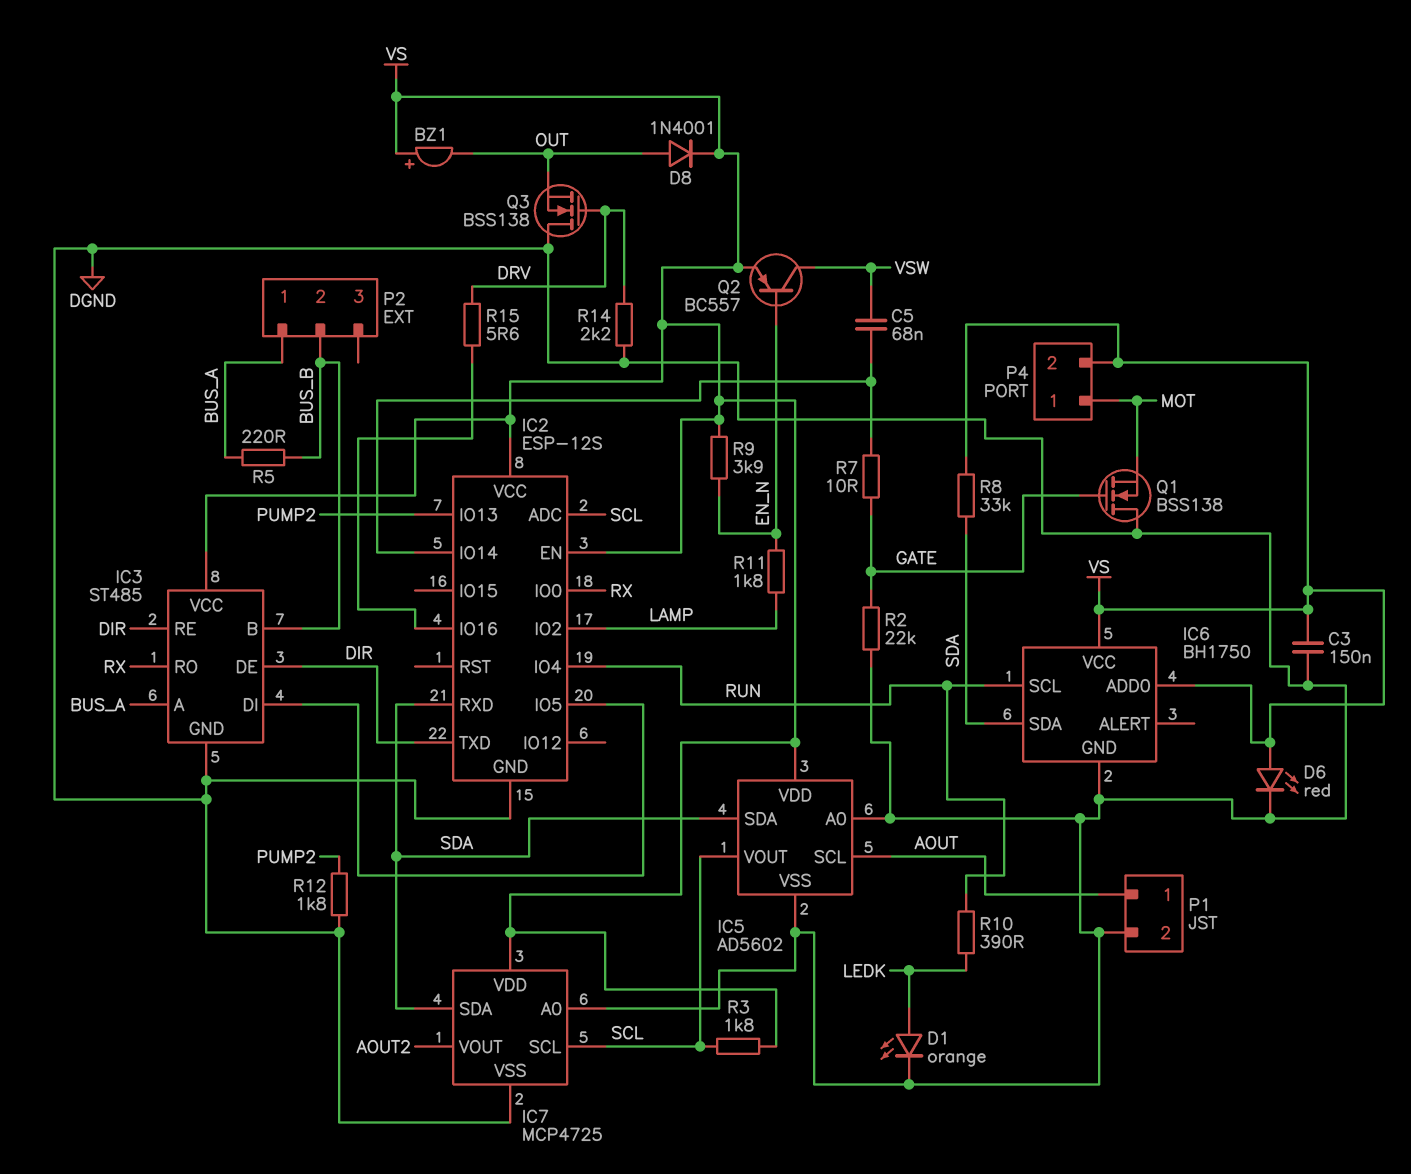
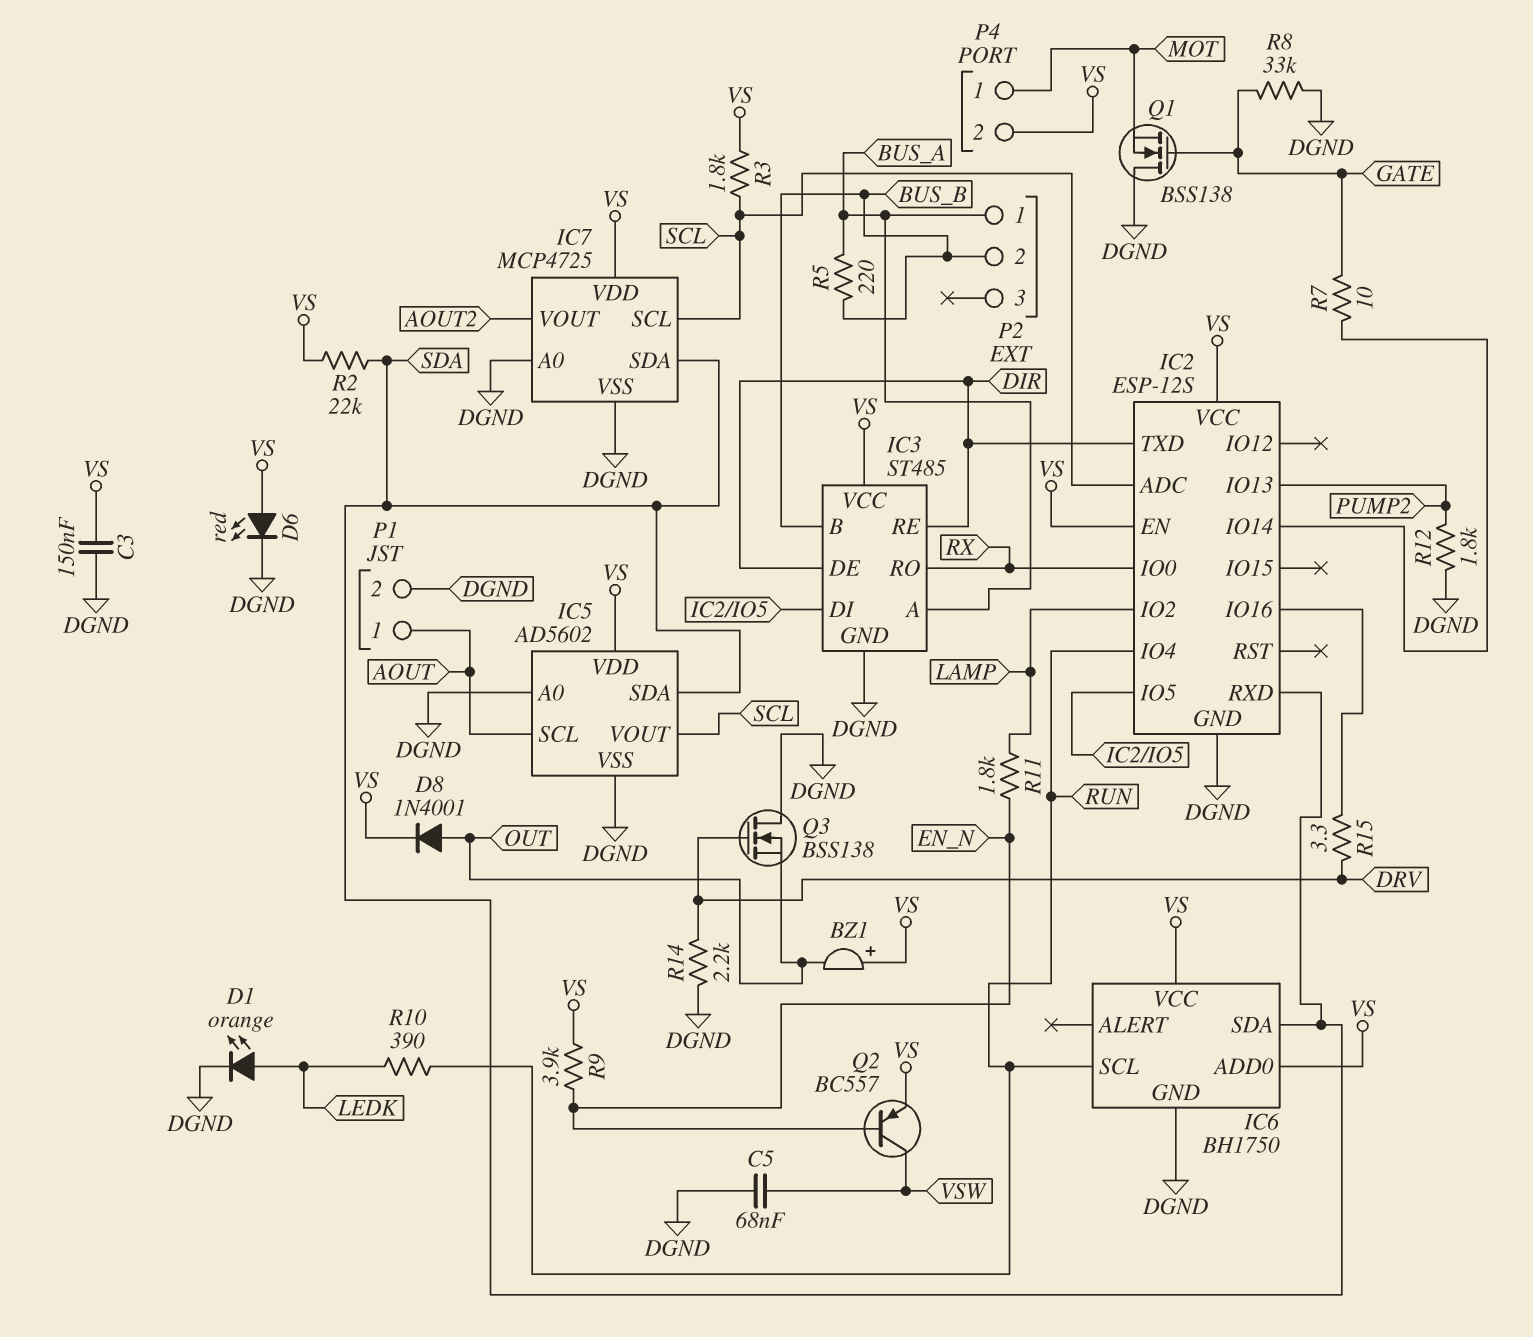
C5: 68nF (IC2/IO14, VSW) -> 68nF (DGND, VSW)
R2: 22k (DGND, GATE) -> 22k (SDA, VS)
R8: 33k (SDA, VS) -> 33k (DGND, GATE)
R15: 5.6 (DRV, IC2/IO16) -> 3.3 (DRV, IC2/IO16)

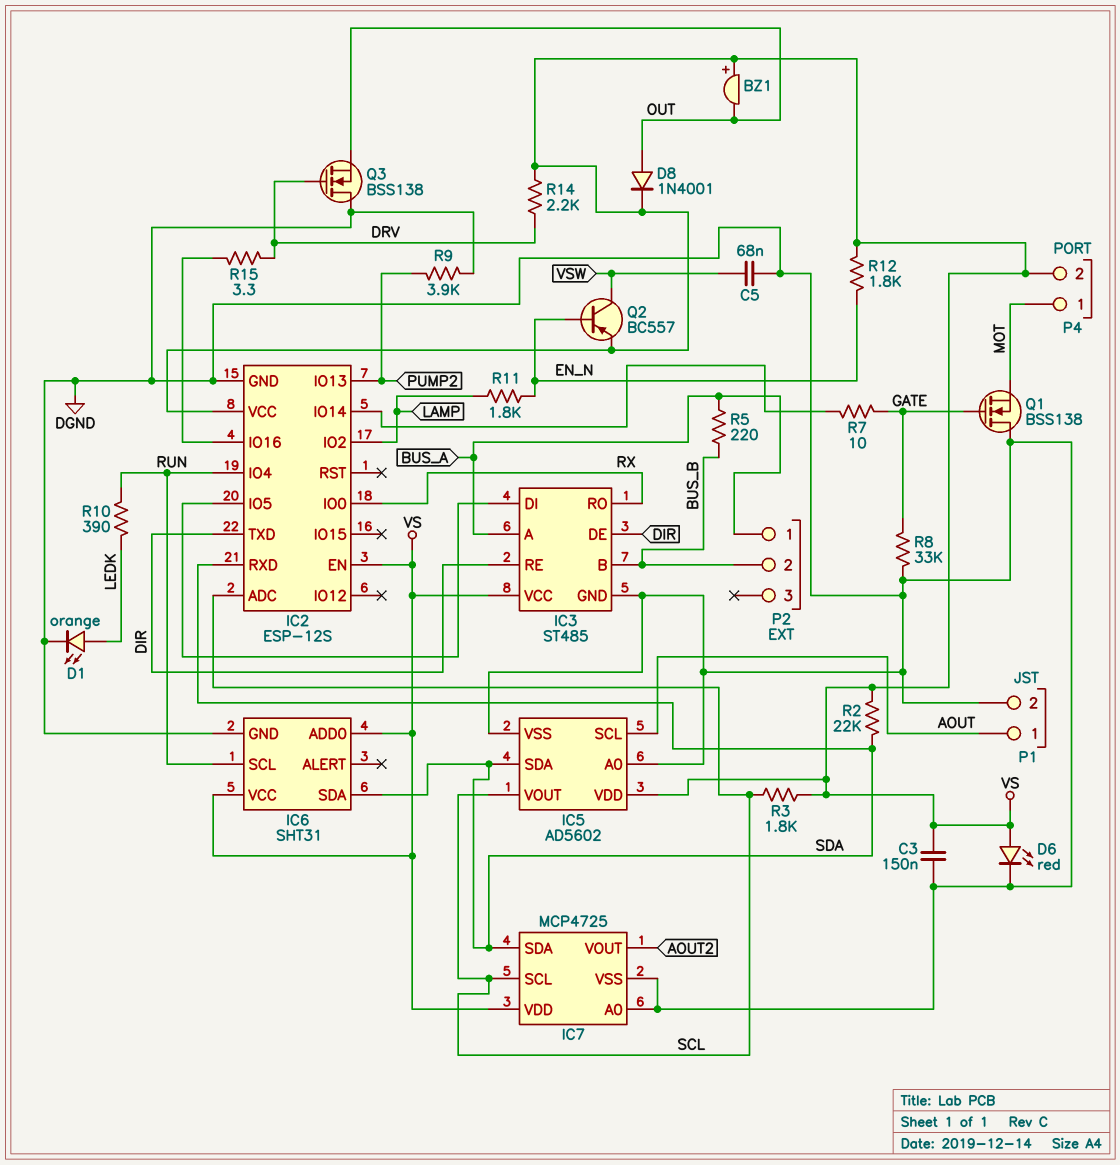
IC6: BH1750 -> SHT31
R9: 3.9k (EN_N, VS) -> 3.9k (DGND, PUMP2)
R12: 1.8k (DGND, PUMP2) -> 1.8k (EN_N, VS)
R14: 2.2k (DGND, DRV) -> 2.2k (DRV, VS)

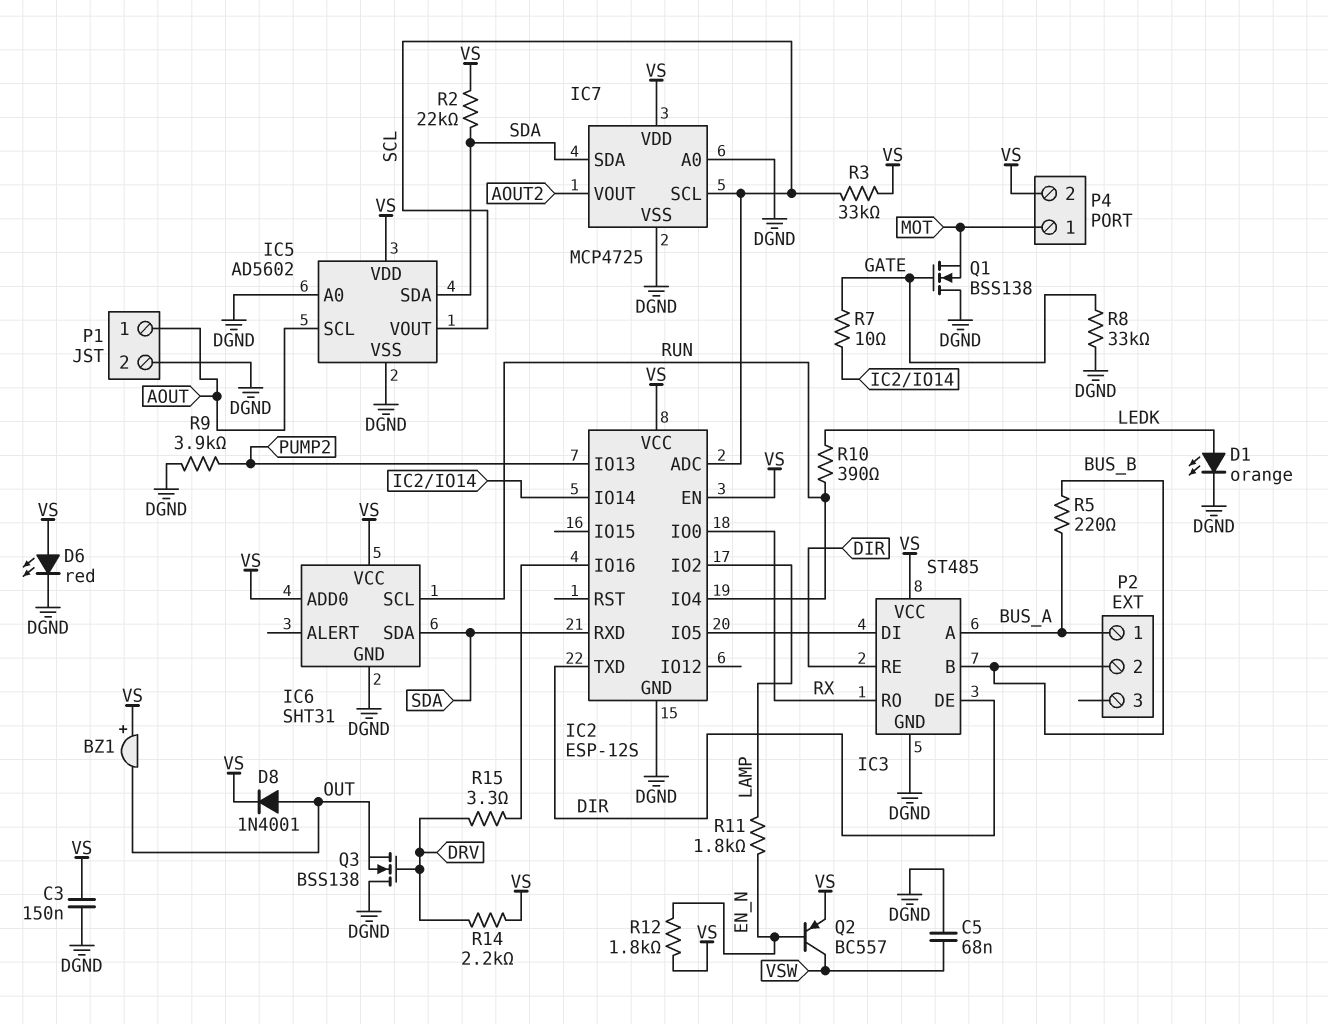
R3: 1.8k (SCL, VS) -> 33k (SCL, VS)

